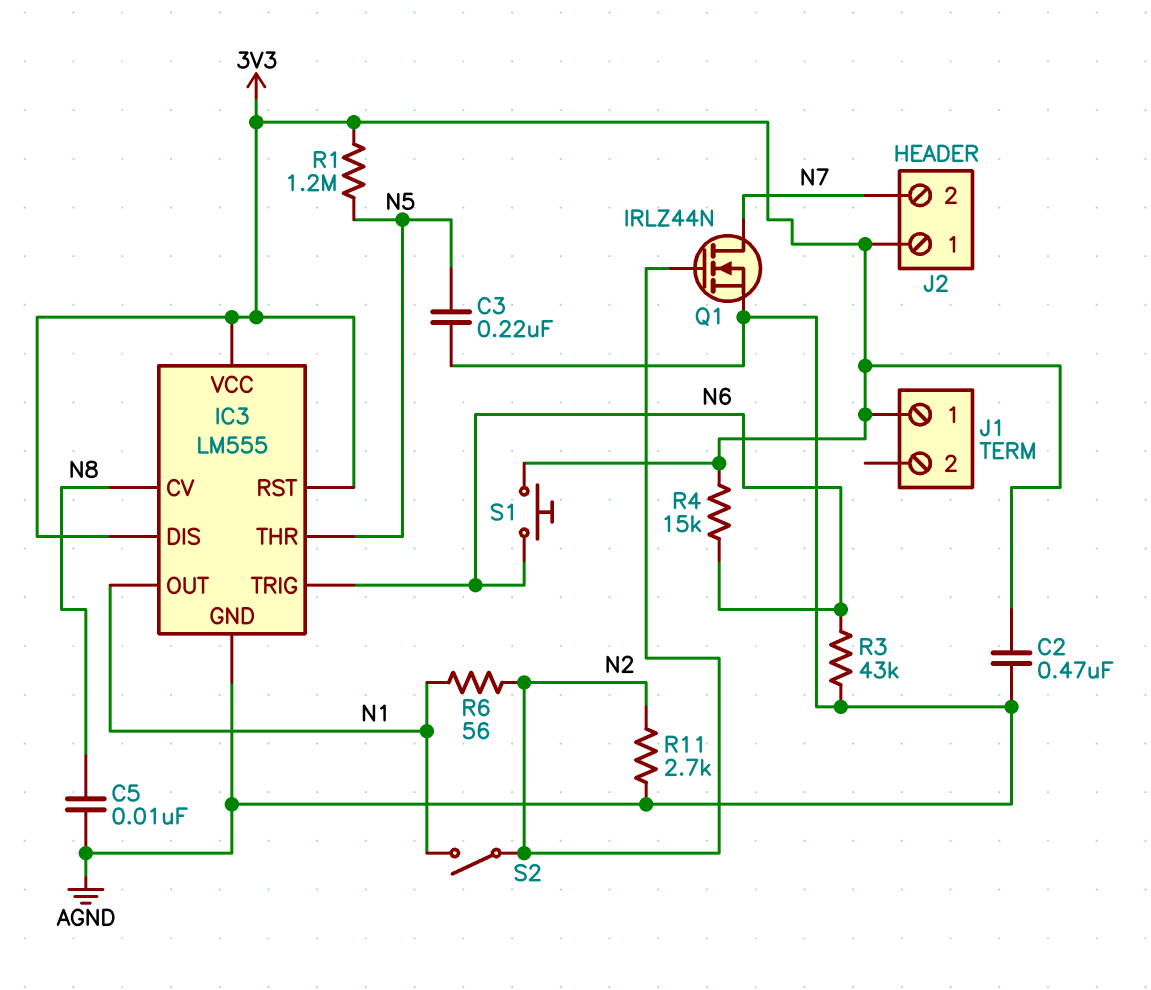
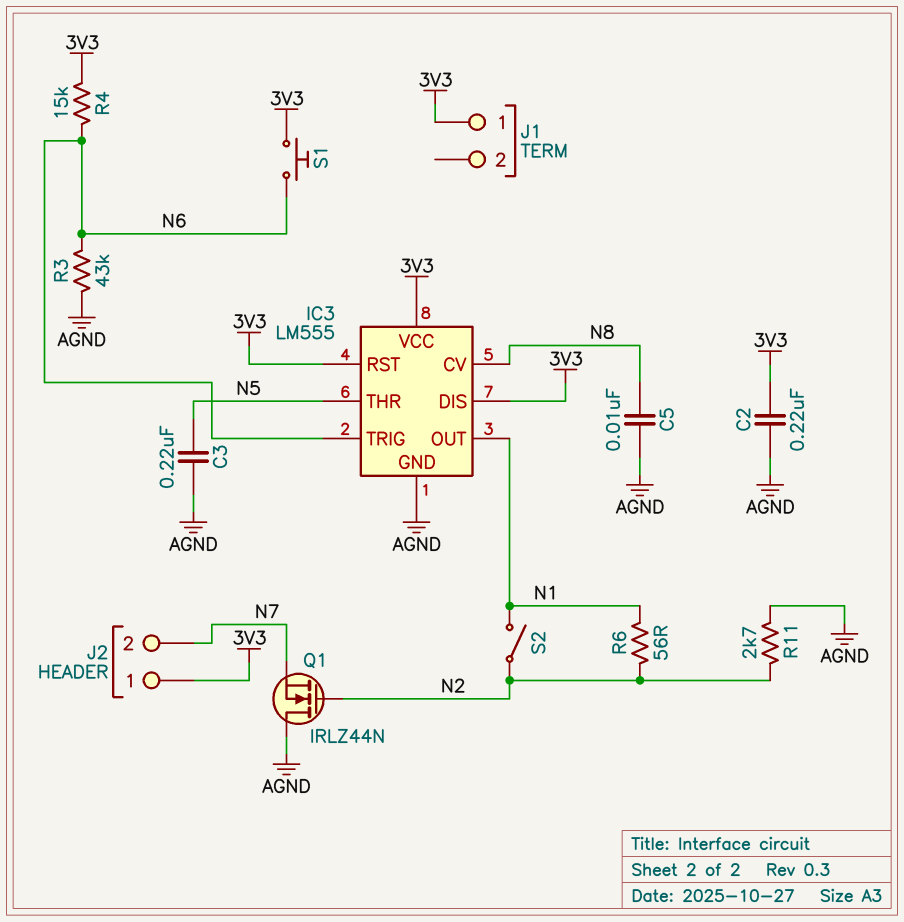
C2: 470nF (3V3, AGND) -> 220nF (3V3, AGND)
Q1: NMOS IRLZ44N (G N2, D N7, S AGND) -> NMOS IRLZ44N (G N2, D AGND, S N7)
R1: 1.2M (3V3, N5) -> none

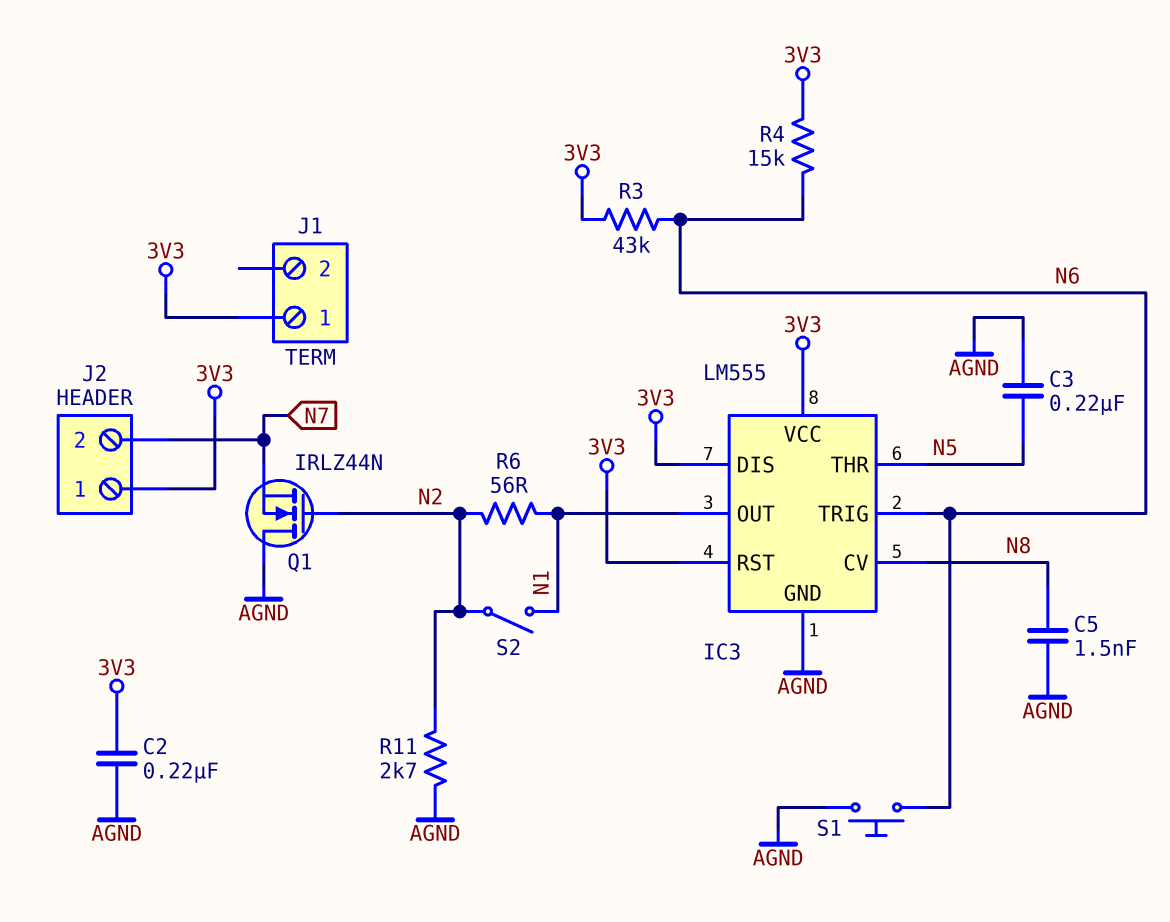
C5: 10nF (AGND, N8) -> 1.5nF (AGND, N8)
R3: 43k (AGND, N6) -> 43k (3V3, N6)
S1: button (3V3, N6) -> button (AGND, N6)

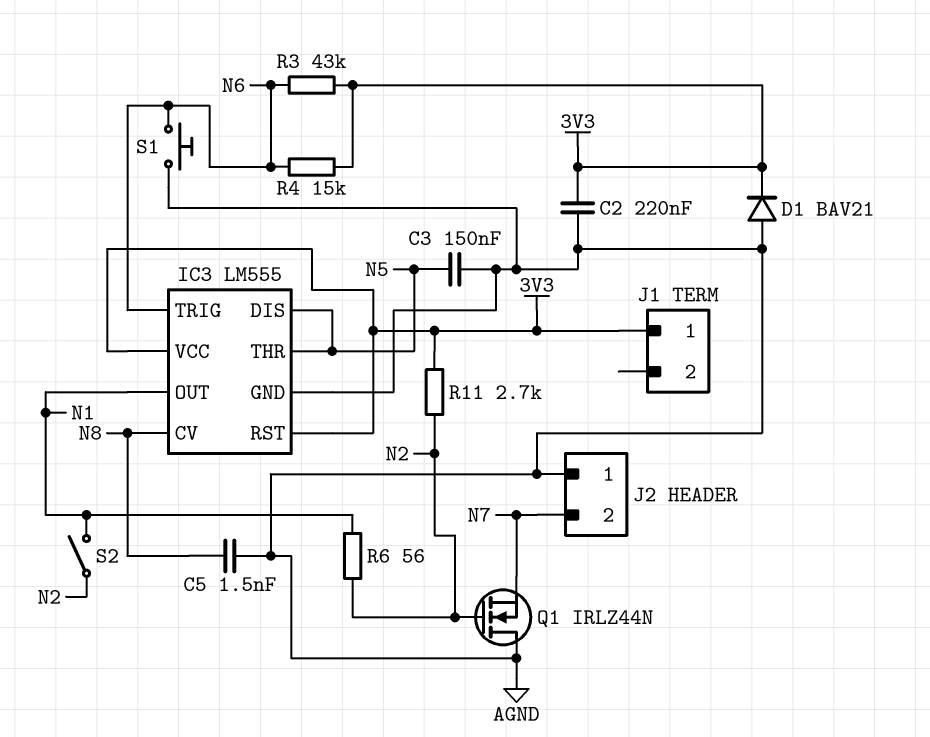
C3: 220nF (AGND, N5) -> 150nF (AGND, N5)
D1: none -> diode BAV21 (A AGND, K 3V3)
IC3 pin DIS: 3V3 -> N5
J2 pin 1: 3V3 -> AGND
R11: 2.7k (AGND, N2) -> 2.7k (3V3, N2)

